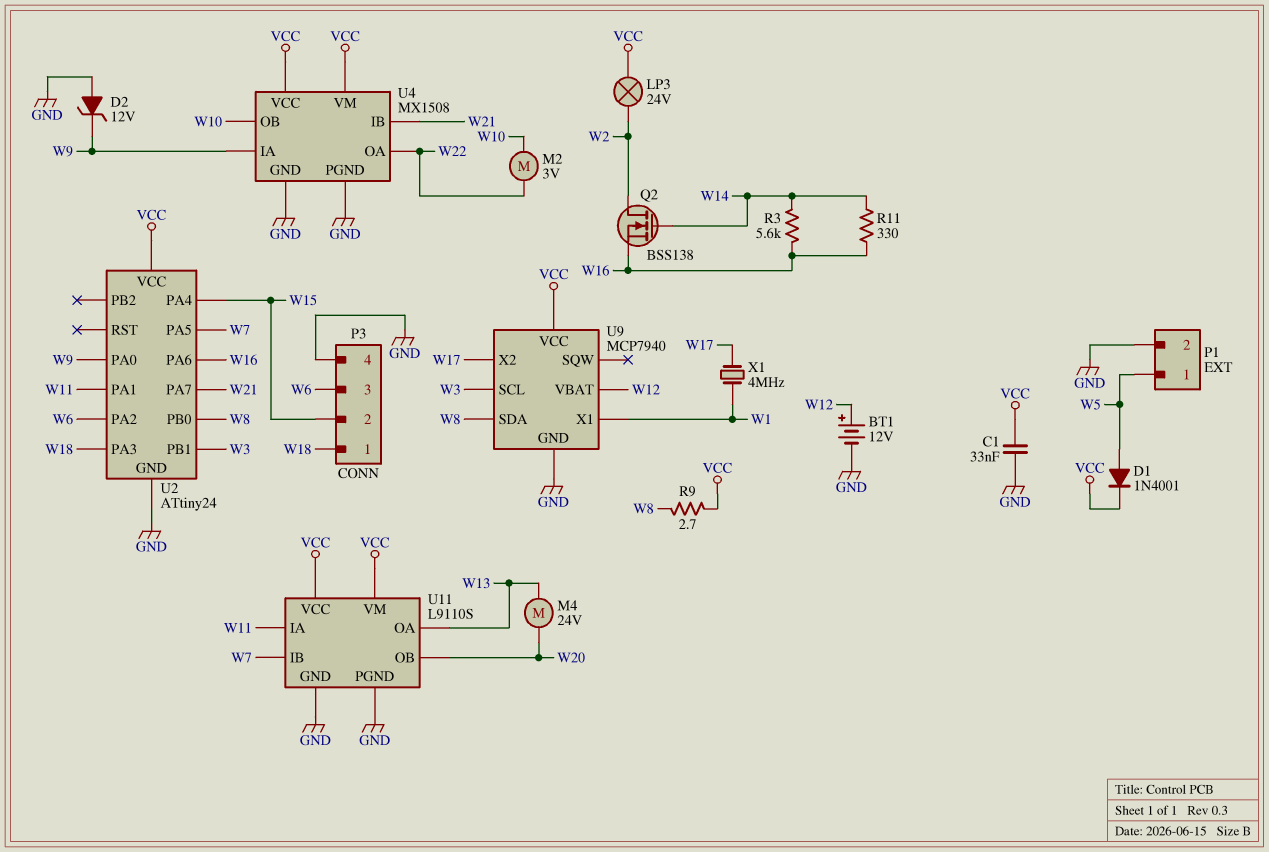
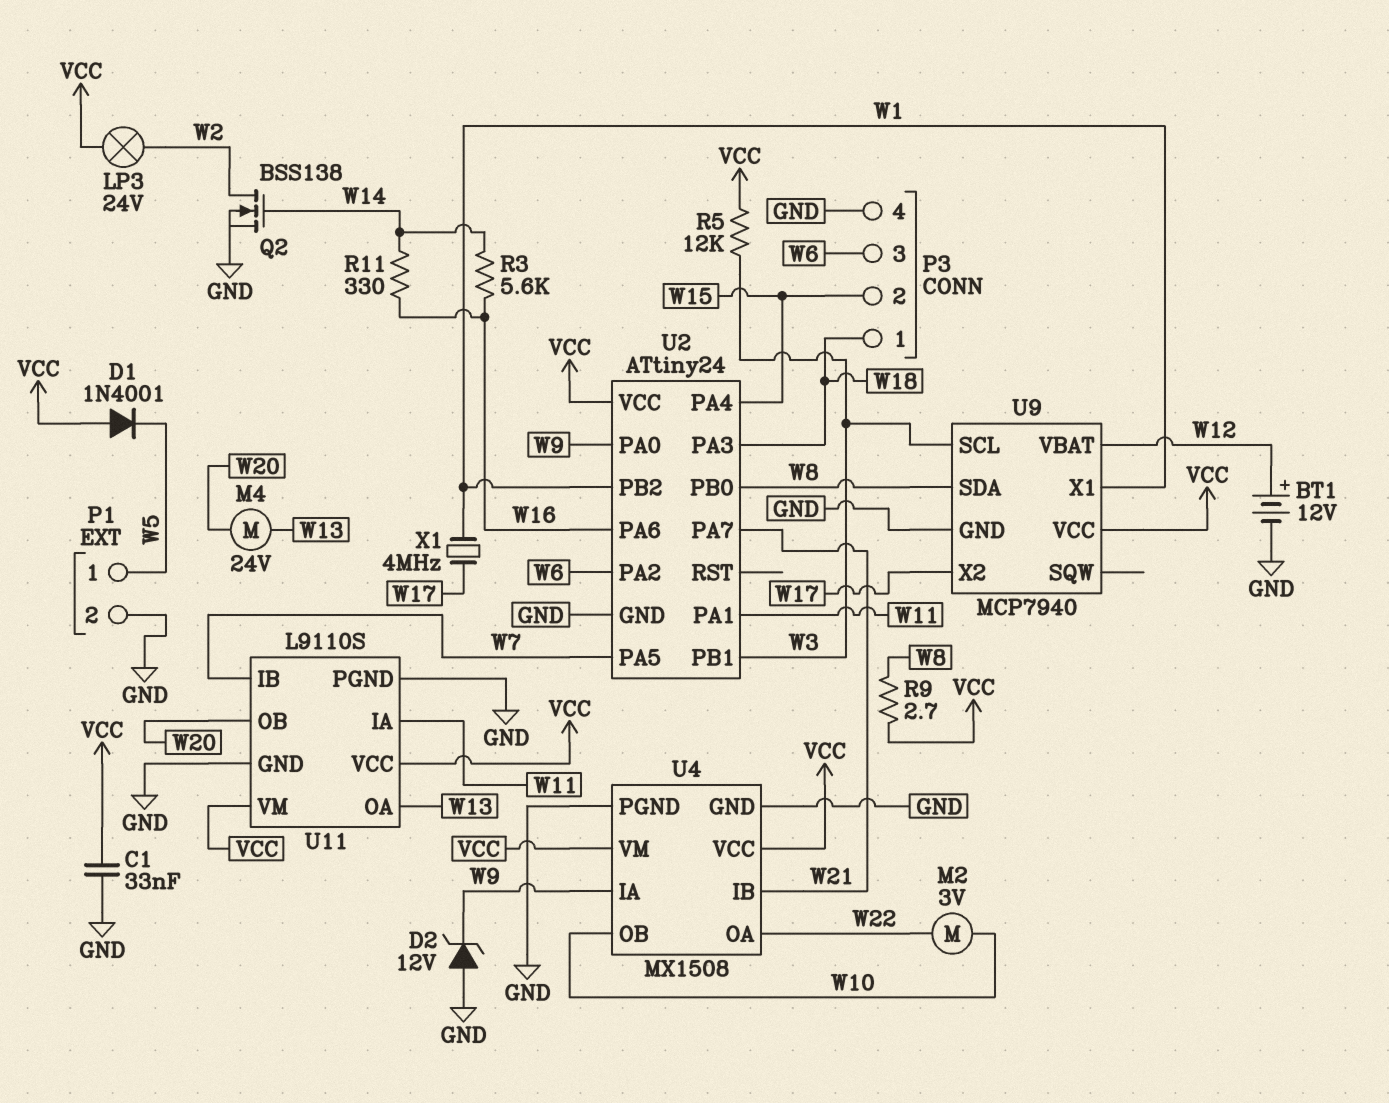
D1: diode 1N4001 (A W5, K VCC) -> diode 1N4001 (A VCC, K W5)
Q2: NMOS BSS138 (G W14, D W2, S W16) -> NMOS BSS138 (G W14, D W2, S GND)
R5: none -> 12k (VCC, W3)
U2 pin PB2: none -> W1

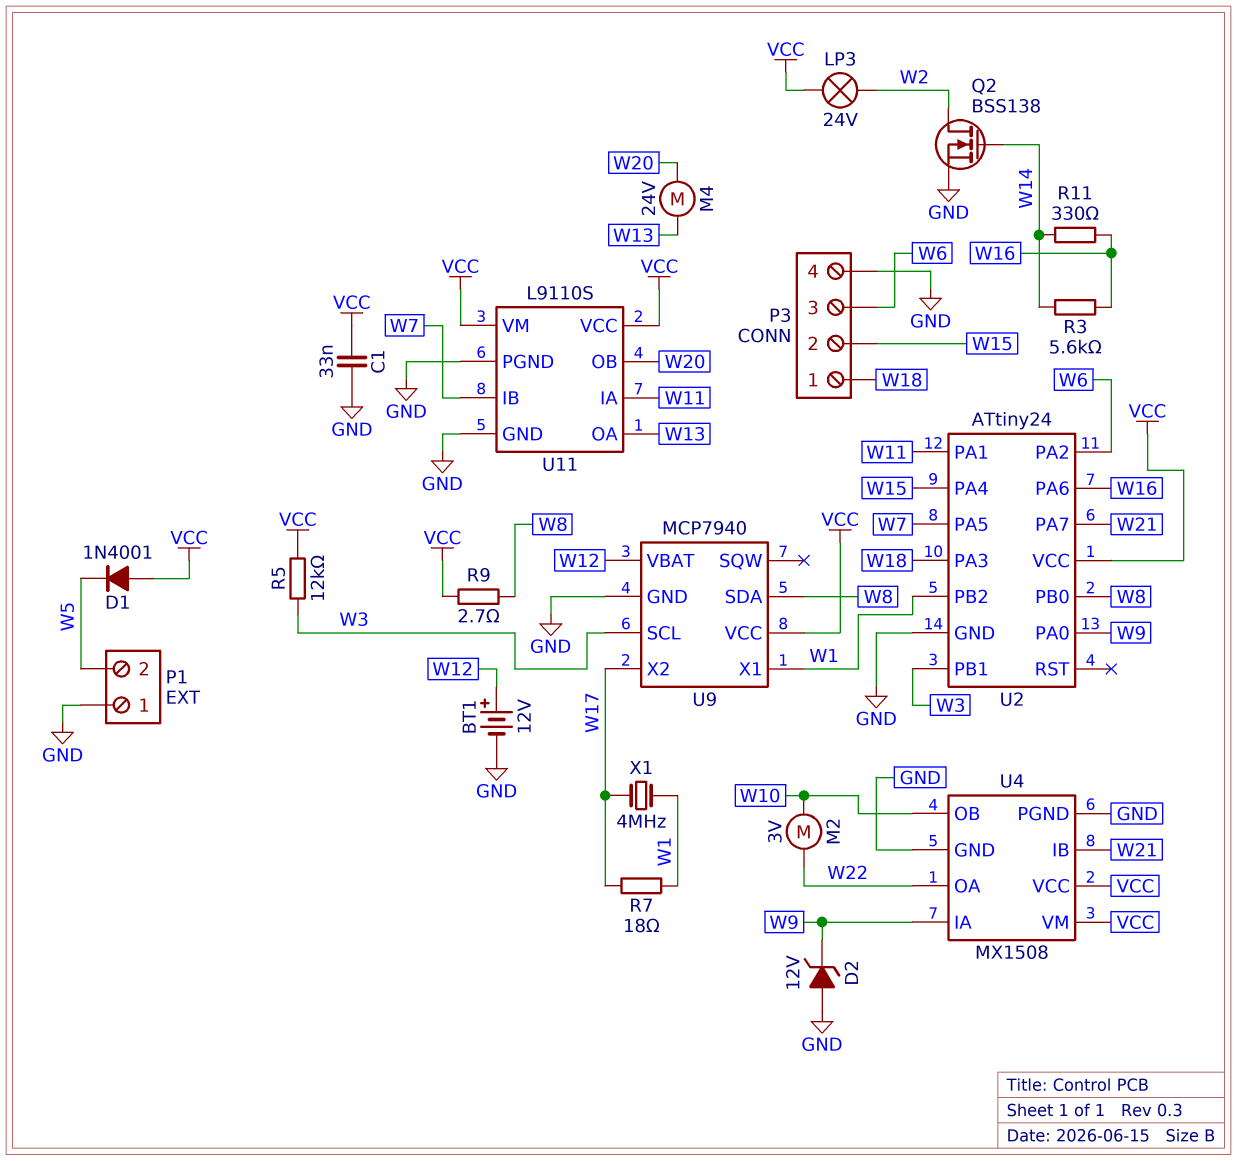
P1 pin 1: W5 -> GND
P1 pin 2: GND -> W5
R7: none -> 18 (W1, W17)

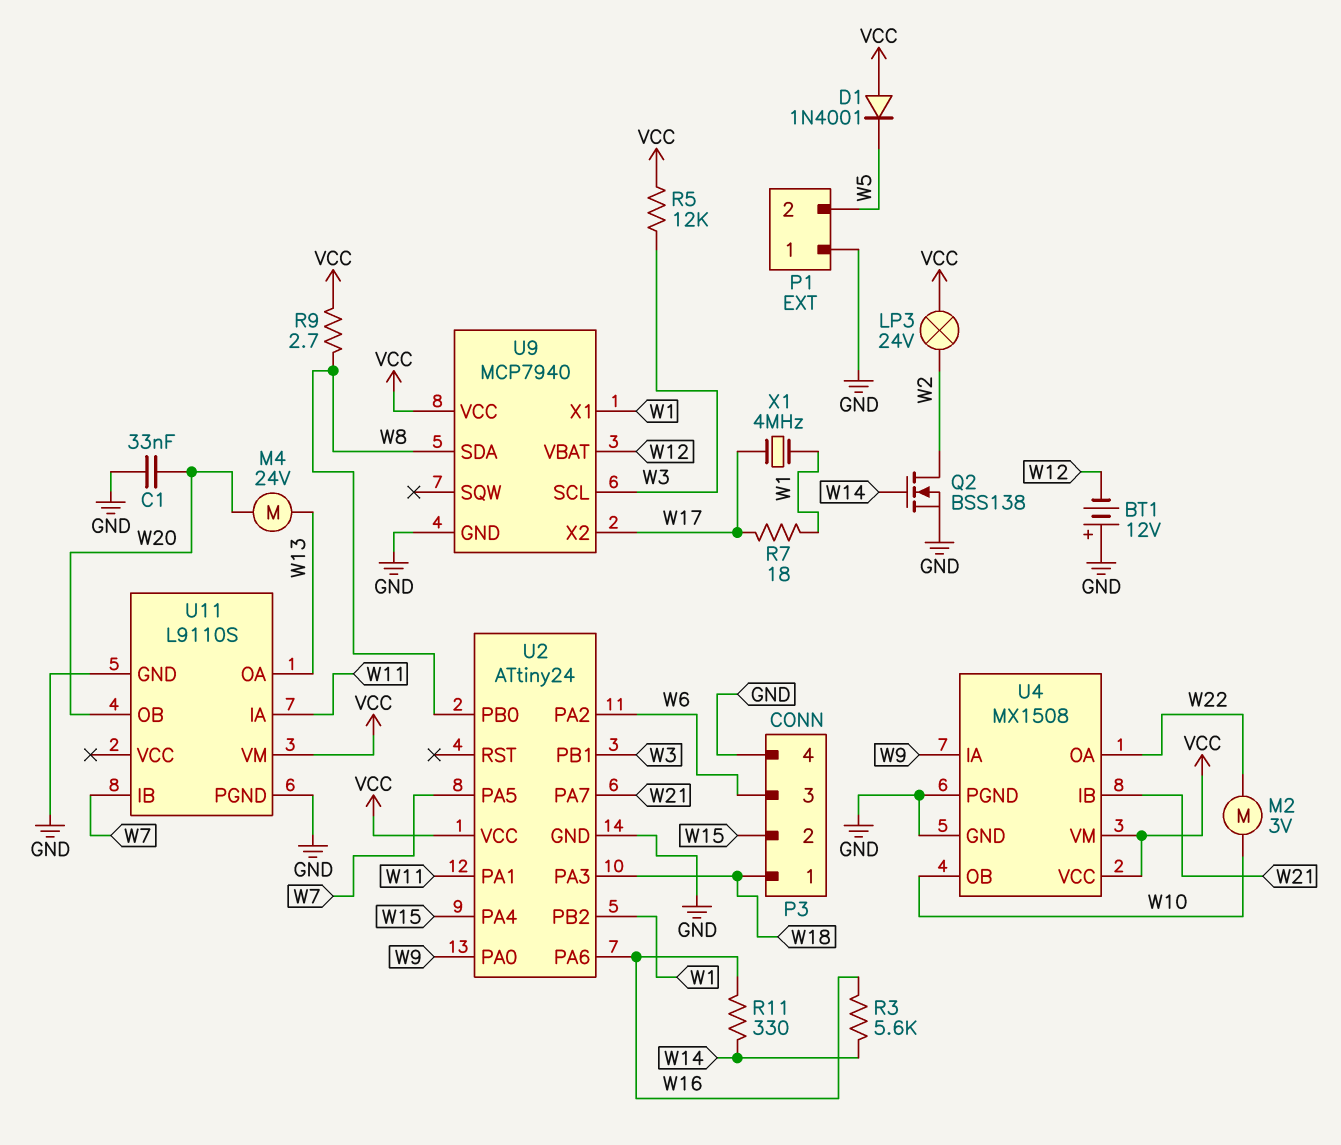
BT1: 12V (plus W12, minus GND) -> 12V (plus GND, minus W12)
C1: 33nF (GND, VCC) -> 33nF (GND, W20)
D2: zener 12V (A GND, K W9) -> none
U11 pin VCC: VCC -> none

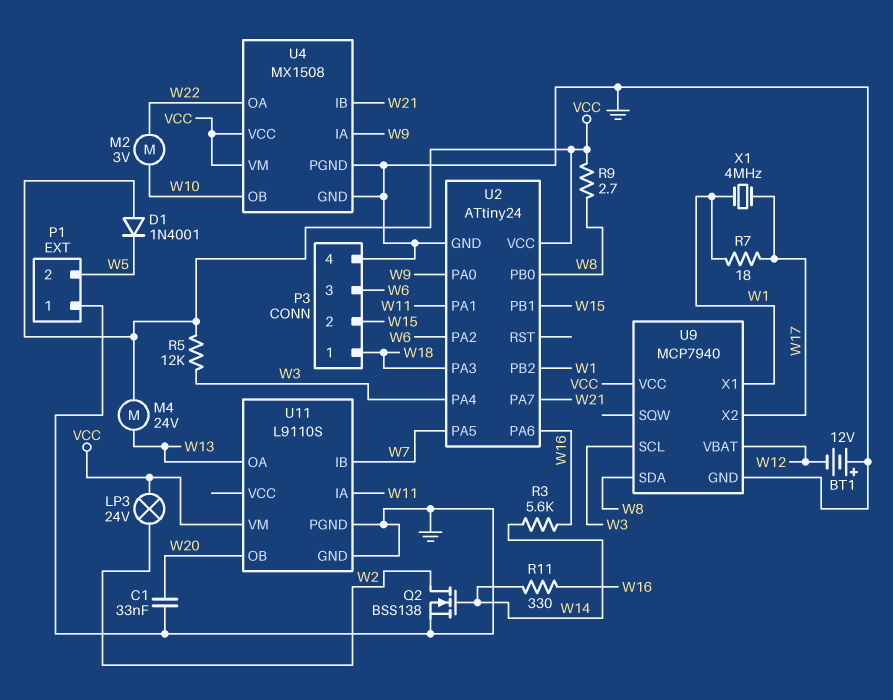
M4: motor 24V (W13, W20) -> motor 24V (VCC, W13)
U2 pin PA4: W15 -> W3
U2 pin PB1: W3 -> W15

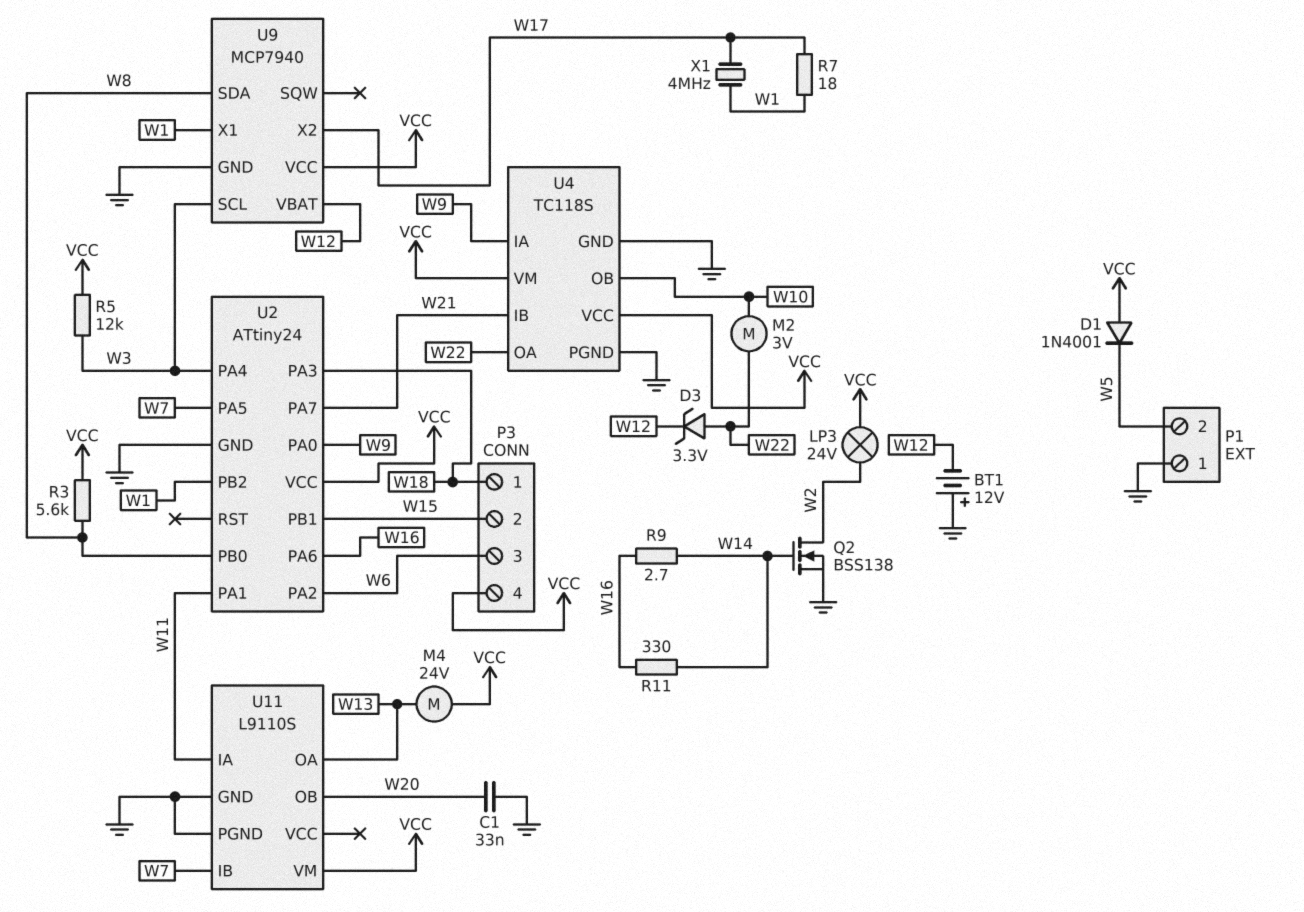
D3: none -> zener 3.3V (A W22, K W12)
P3 pin 4: GND -> VCC
R3: 5.6k (W14, W16) -> 5.6k (VCC, W8)
R9: 2.7 (VCC, W8) -> 2.7 (W14, W16)
U4: MX1508 -> TC118S

